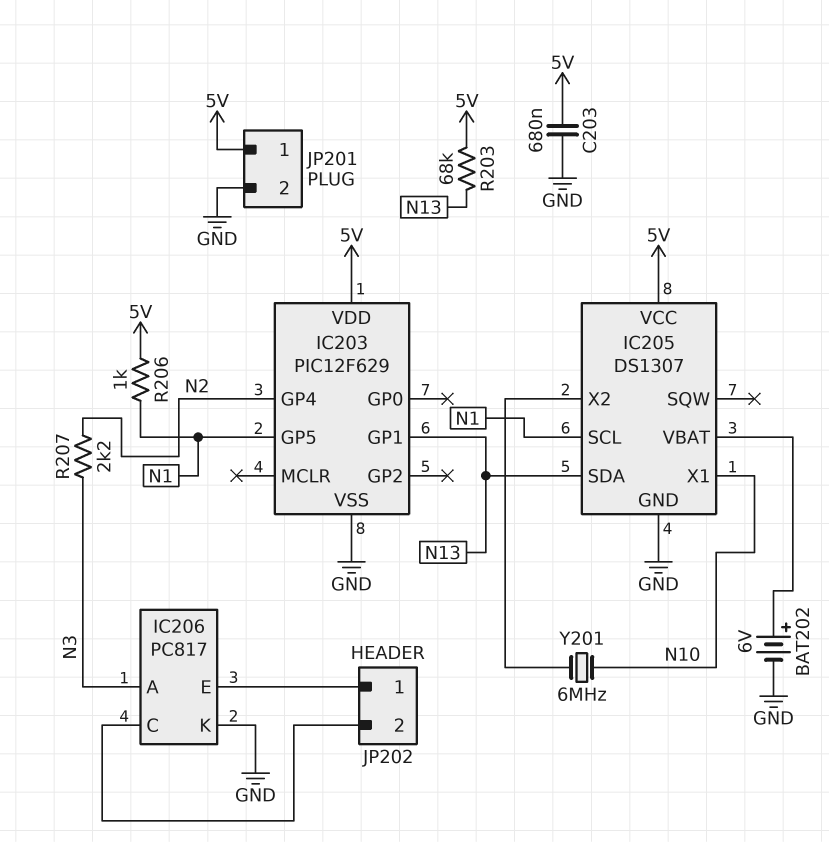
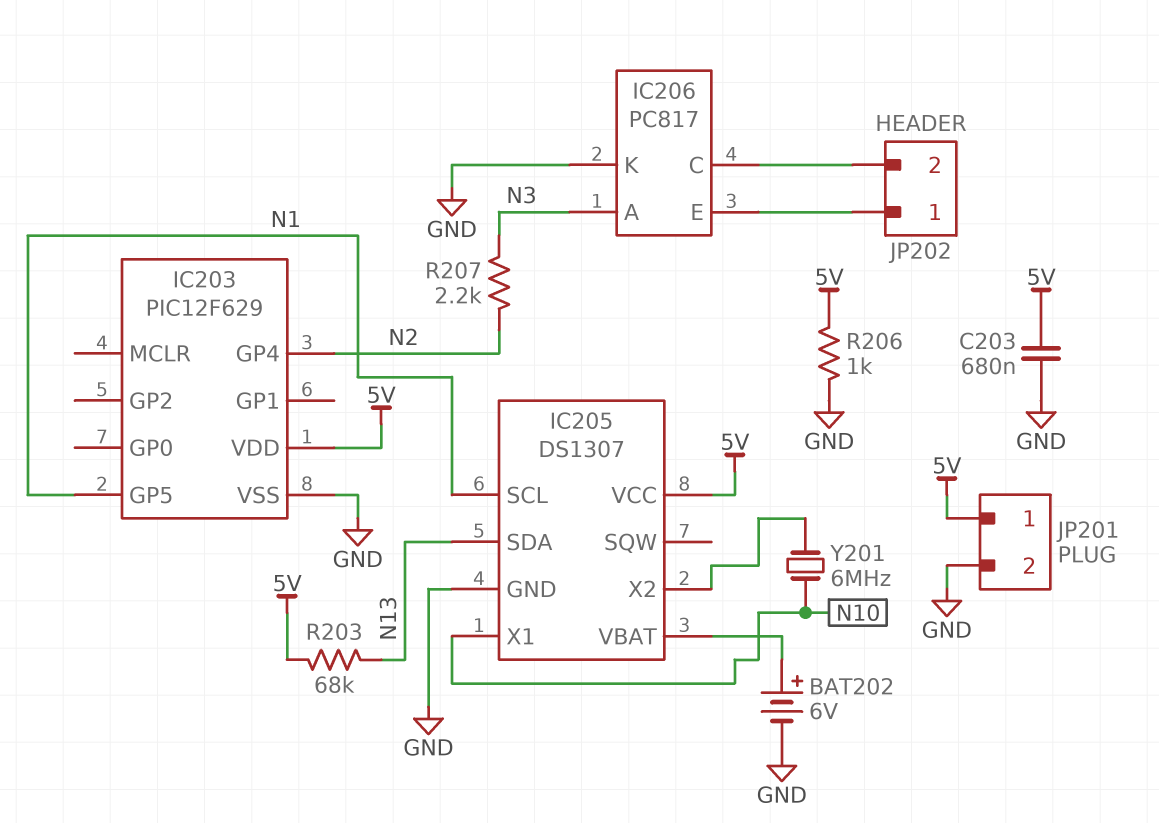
IC203 pin GP1: N13 -> none
R206: 1k (5V, N1) -> 1k (5V, GND)

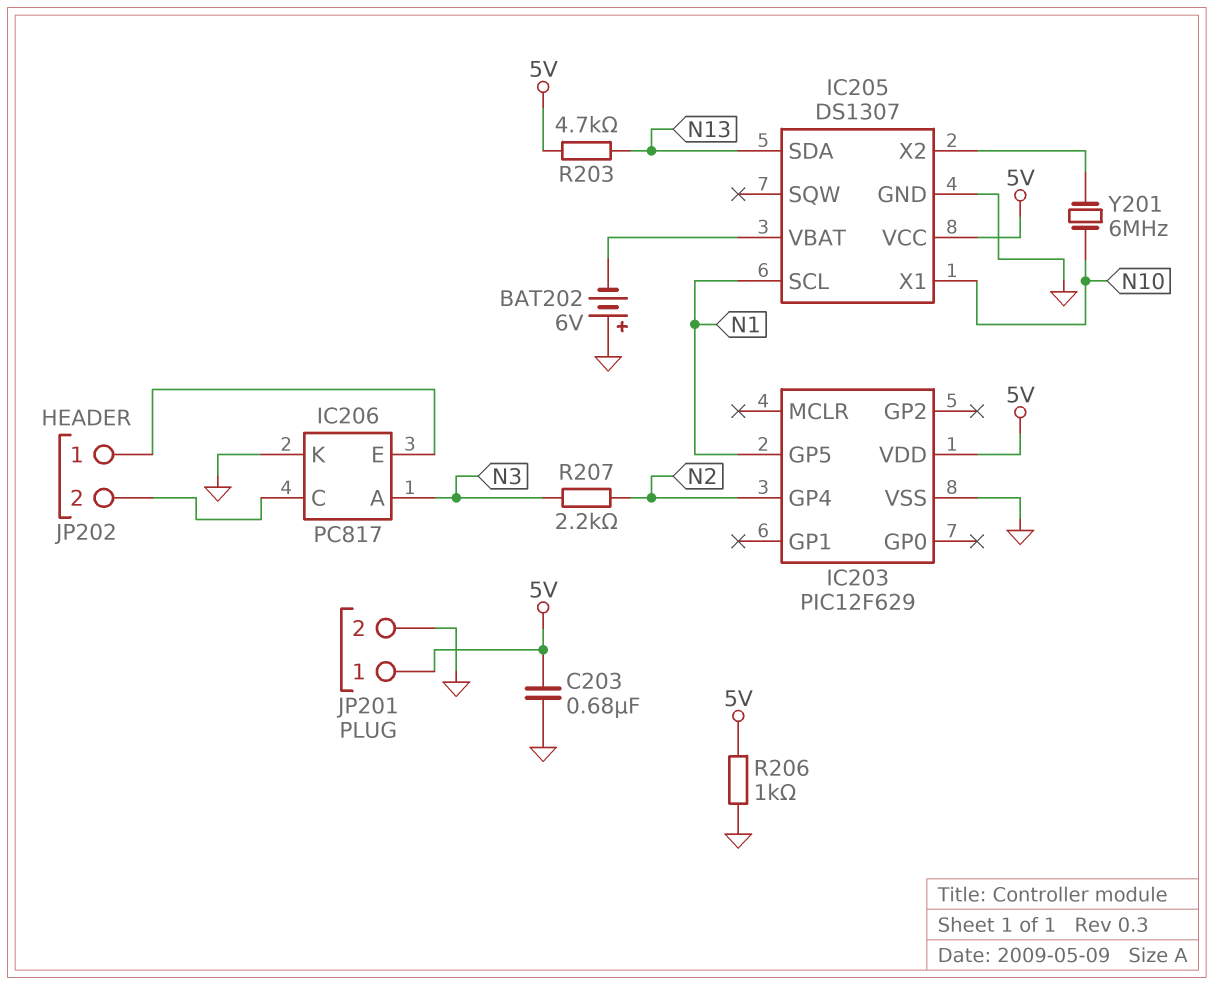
BAT202: 6V (plus IC205/VBAT, minus GND) -> 6V (plus GND, minus IC205/VBAT)
R203: 68k (5V, N13) -> 4.7k (5V, N13)

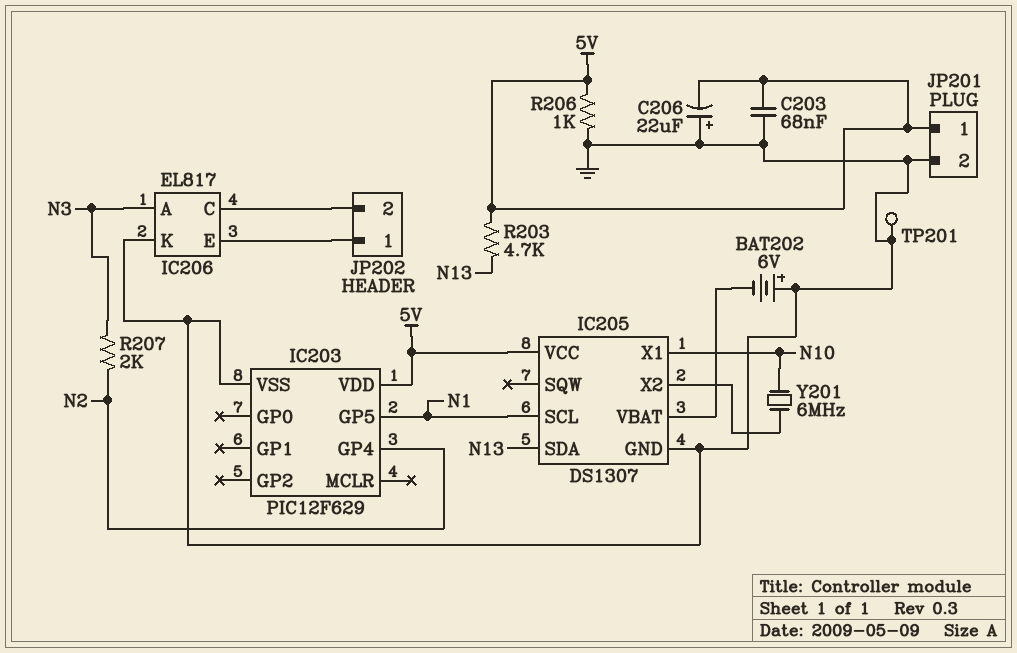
C203: 680nF (5V, GND) -> 68nF (5V, GND)
C206: none -> 22uF (plus GND, minus 5V)
IC206: PC817 -> EL817
R207: 2.2k (N2, N3) -> 2k (N2, N3)
TP201: none -> test point (GND)

